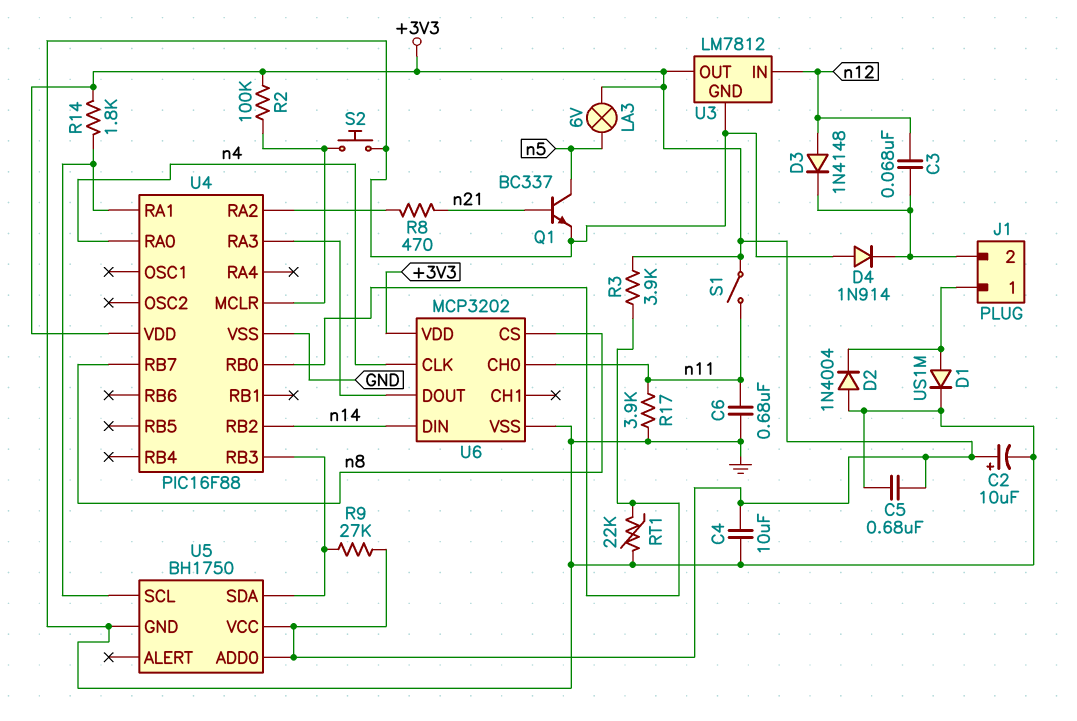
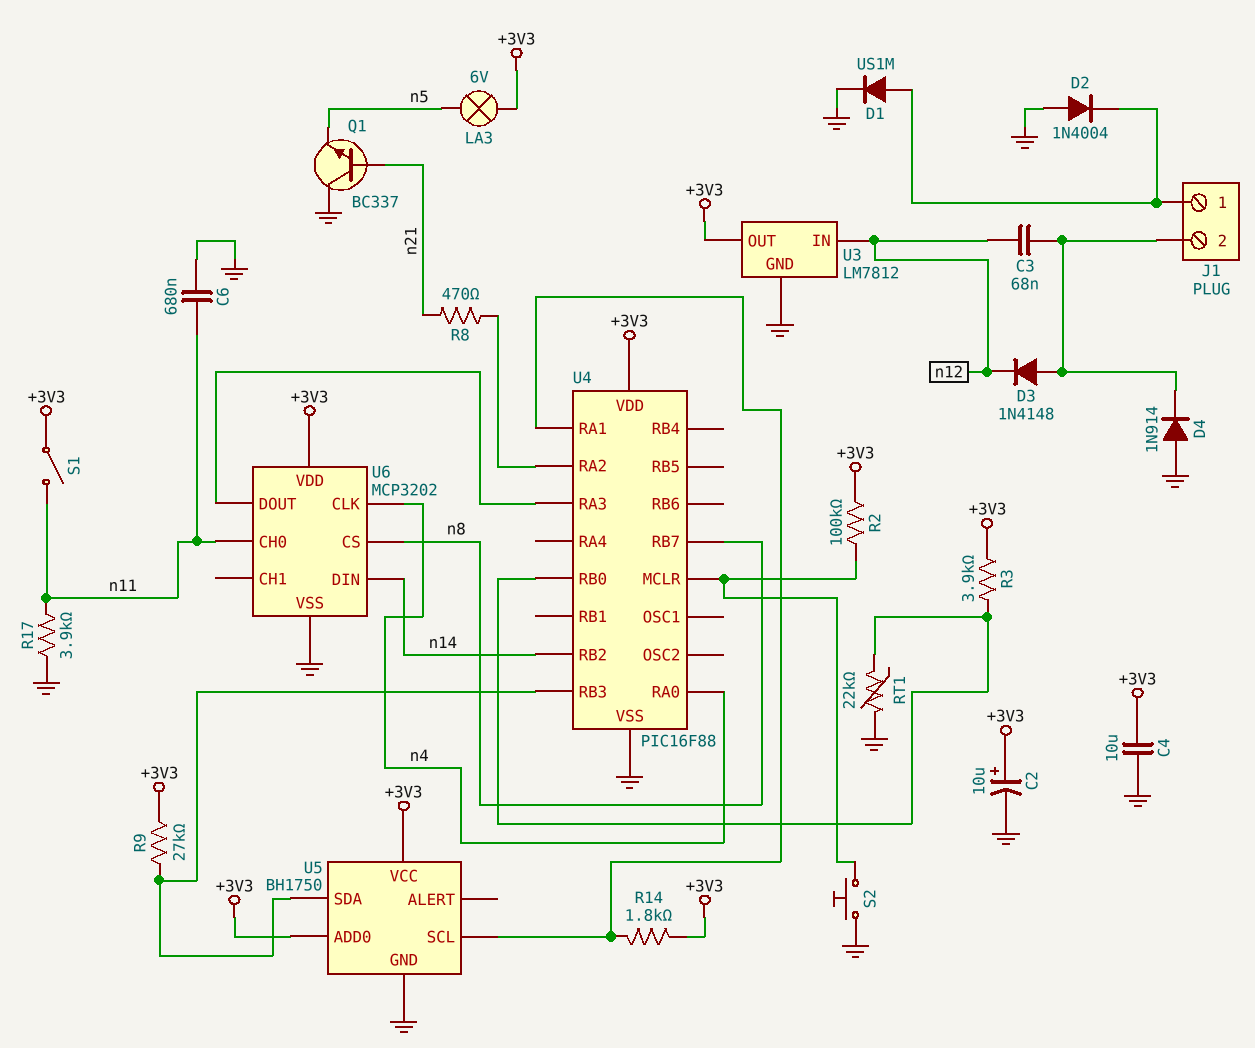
C5: 680nF (+3V3, GND) -> none
D3: diode 1N4148 (A n12, K J1/2) -> diode 1N4148 (A J1/2, K n12)
Q1: NPN BC337 (B n21, C n5, E GND) -> NPN BC337 (B n21, C GND, E n5)

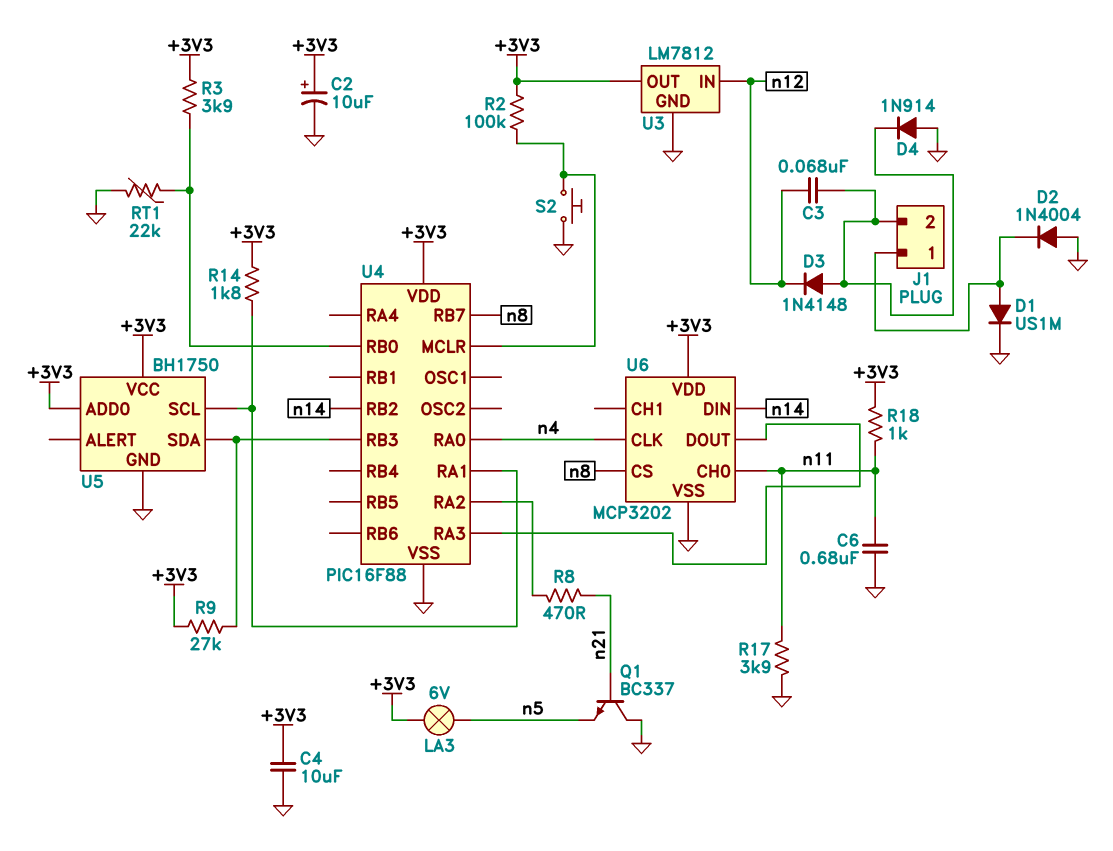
R18: none -> 1k (+3V3, n11)
S1: switch (+3V3, n11) -> none

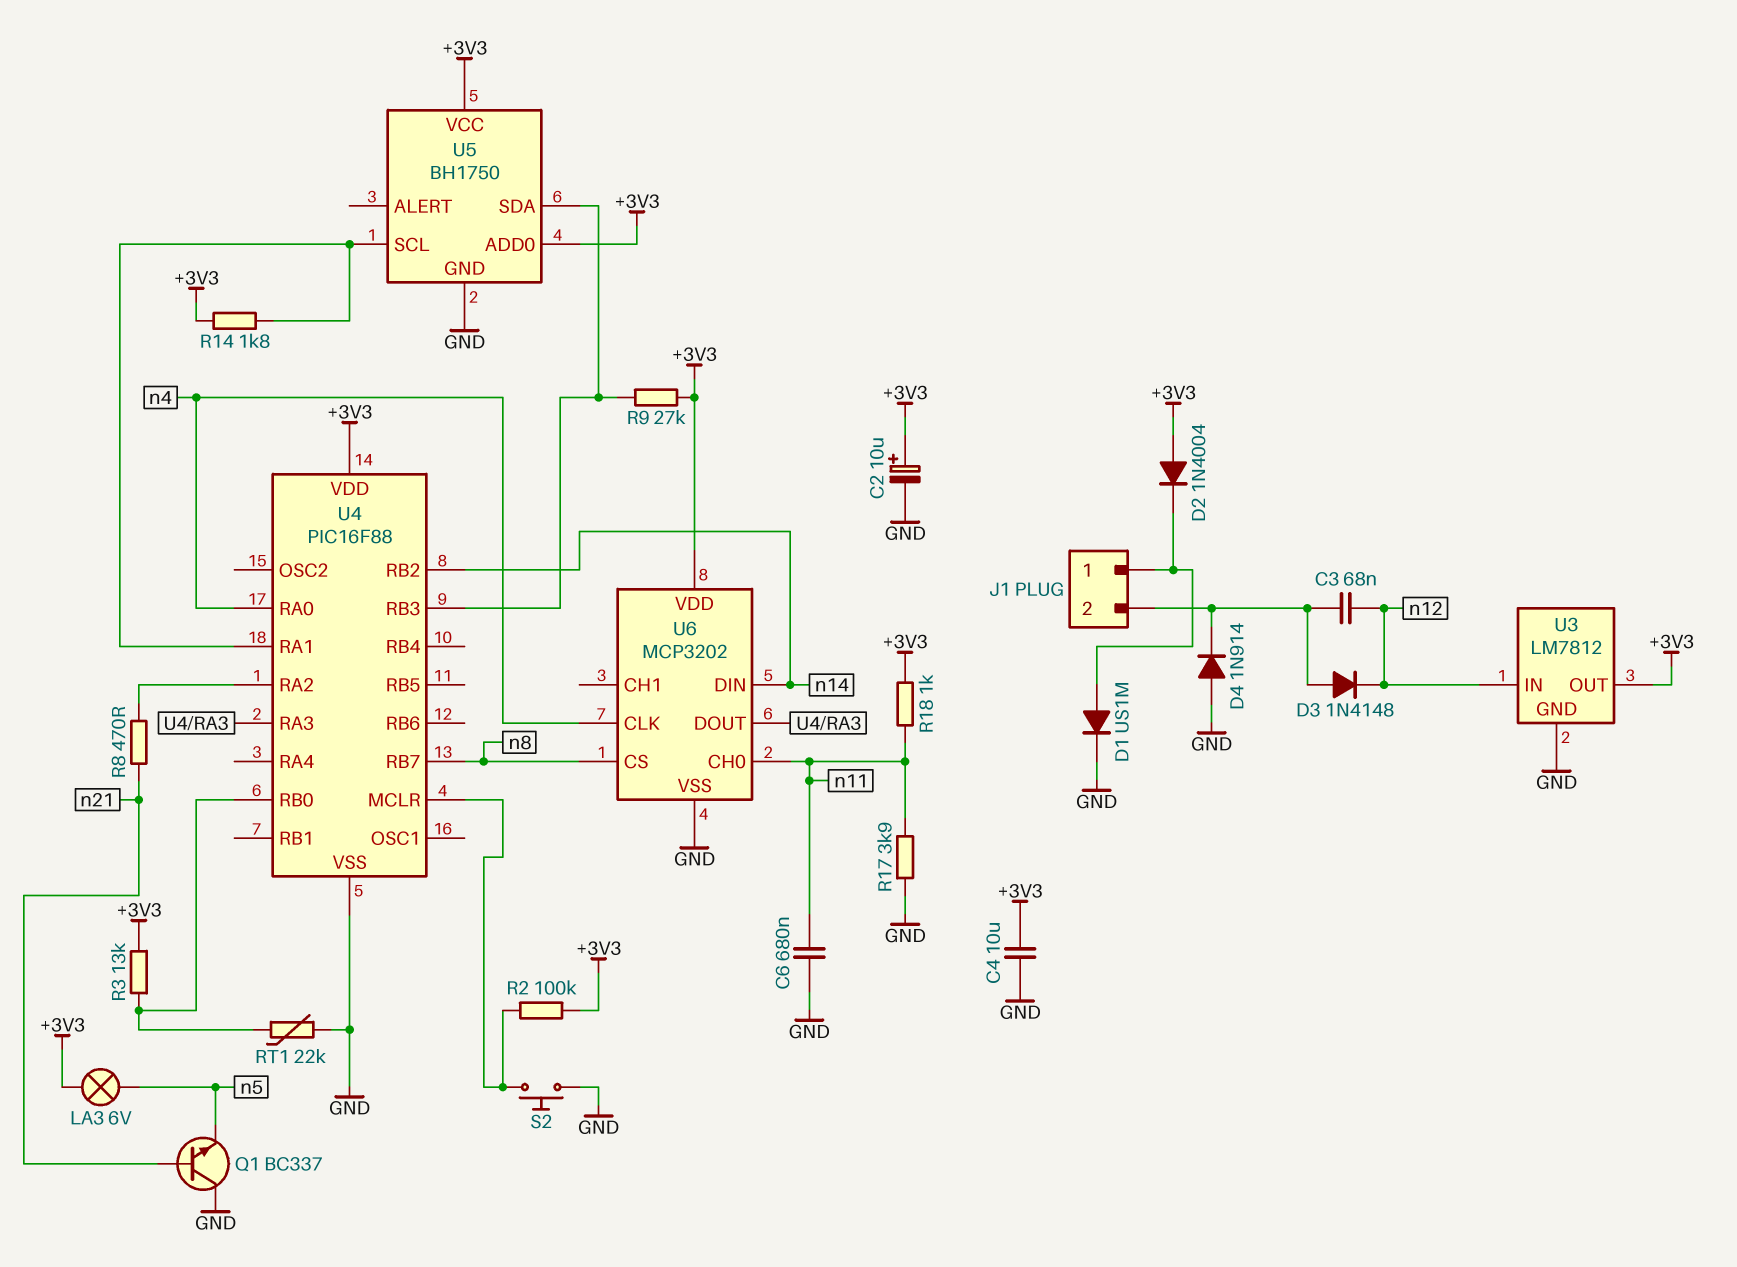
D2: diode 1N4004 (A GND, K J1/1) -> diode 1N4004 (A +3V3, K J1/1)
R3: 3.9k (+3V3, U4/RB0) -> 13k (+3V3, U4/RB0)

